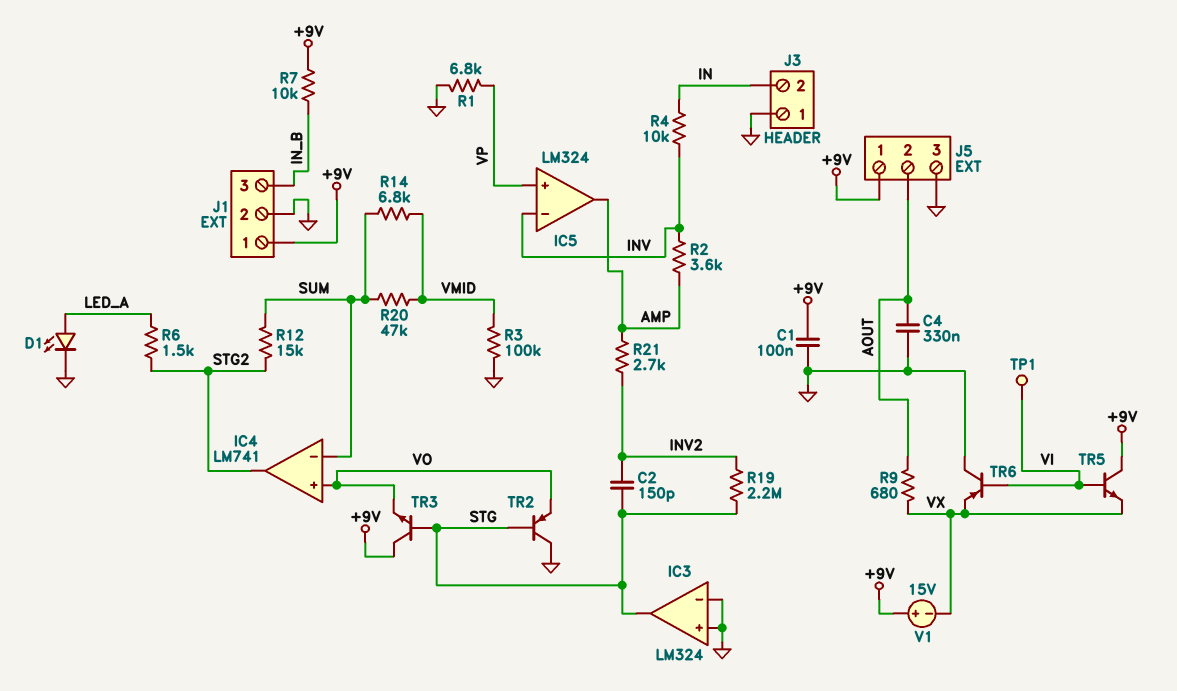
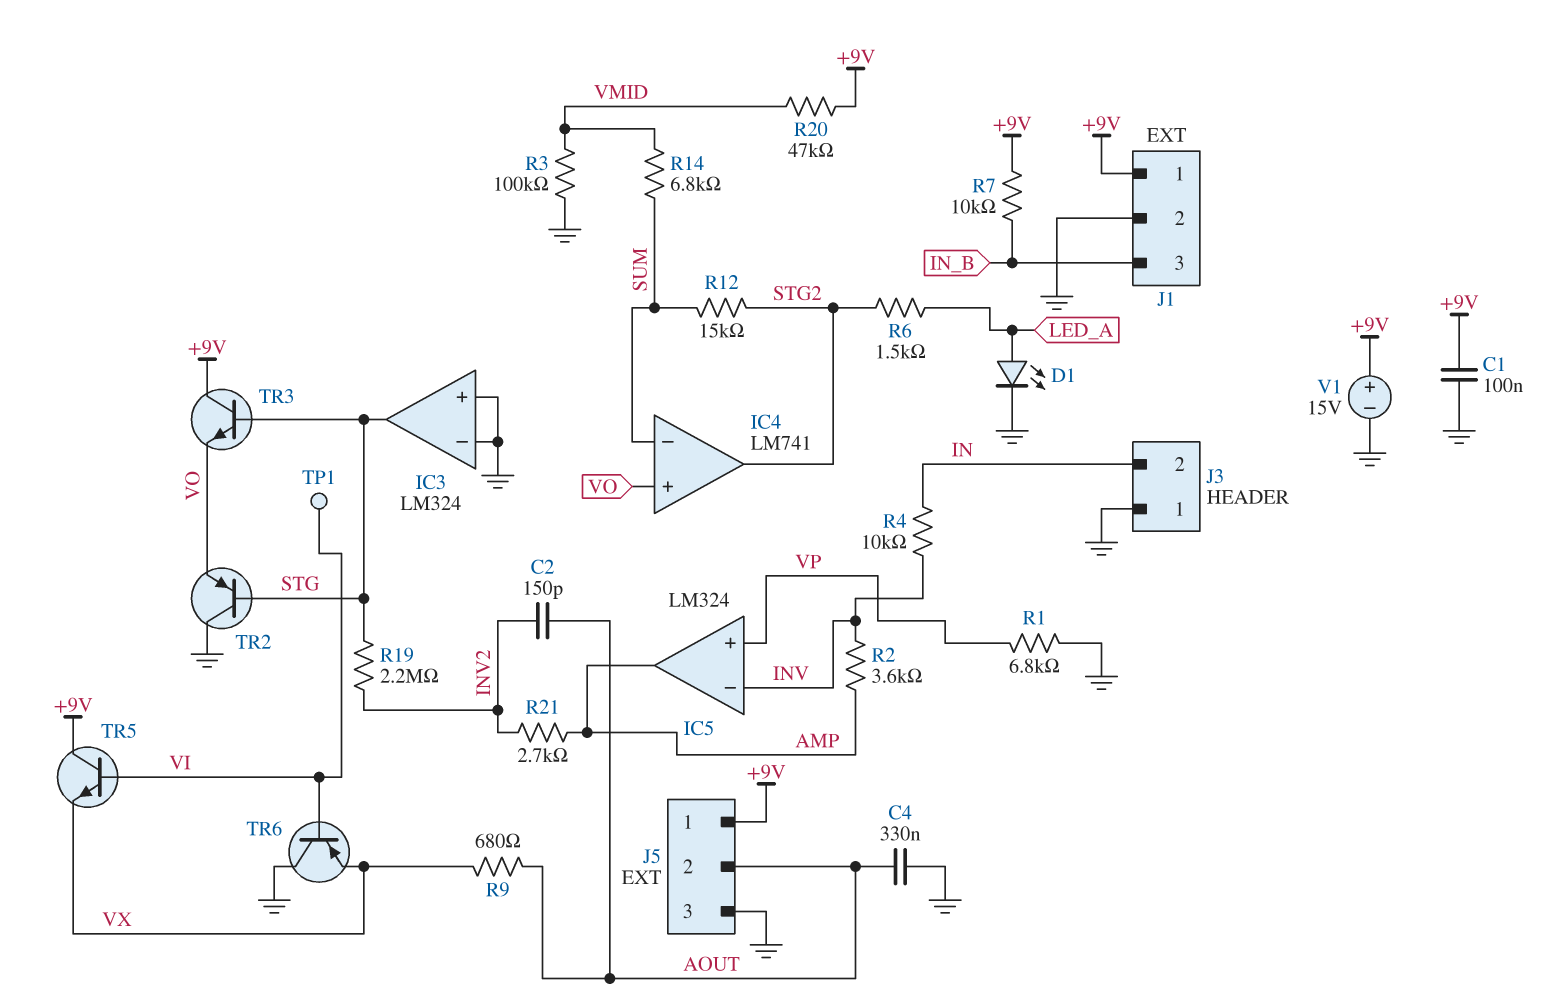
C2: 150pF (INV2, STG) -> 150pF (AOUT, INV2)
R20: 47k (SUM, VMID) -> 47k (+9V, VMID)
V1: 15V (plus +9V, minus VX) -> 15V (plus +9V, minus GND)

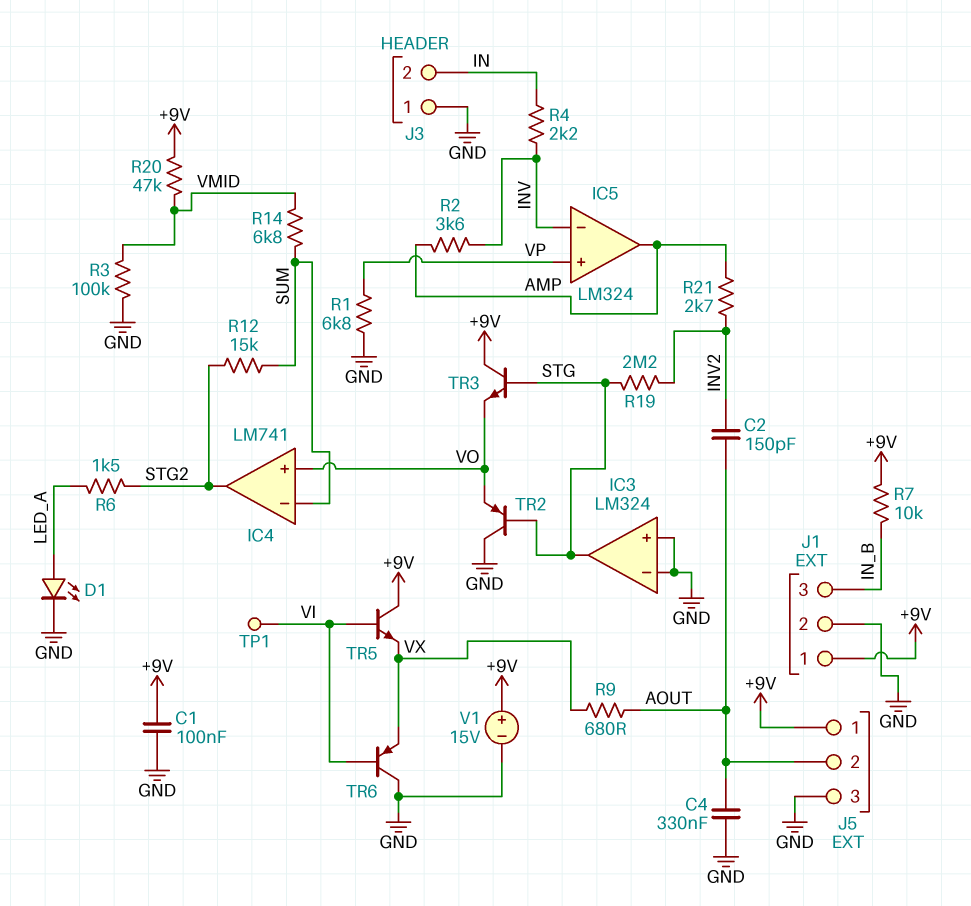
R4: 10k (IN, INV) -> 2.2k (IN, INV)

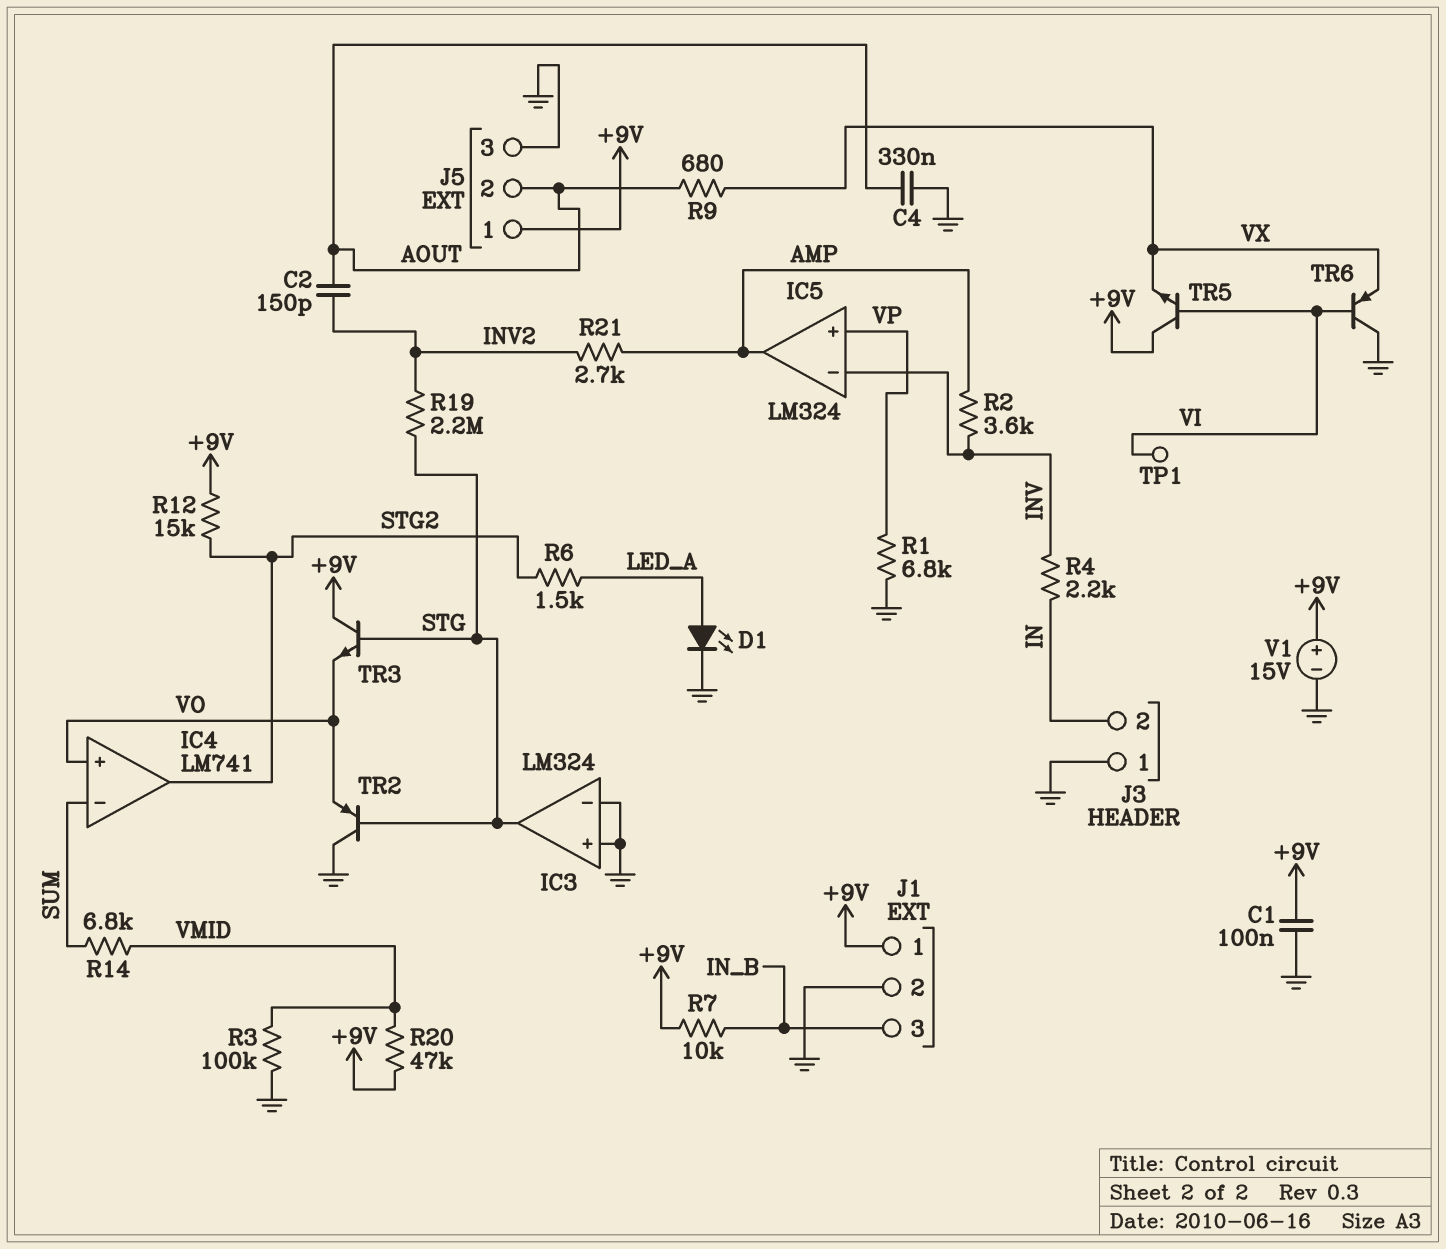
R12: 15k (STG2, SUM) -> 15k (+9V, STG2)

